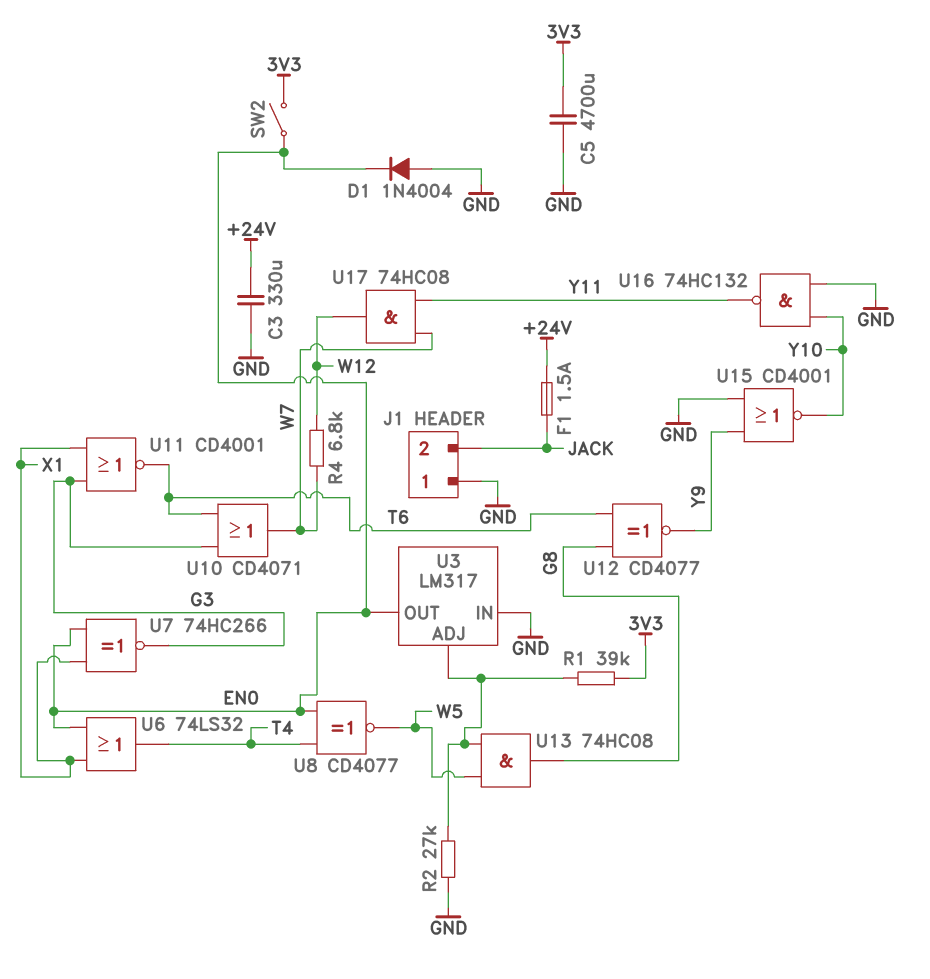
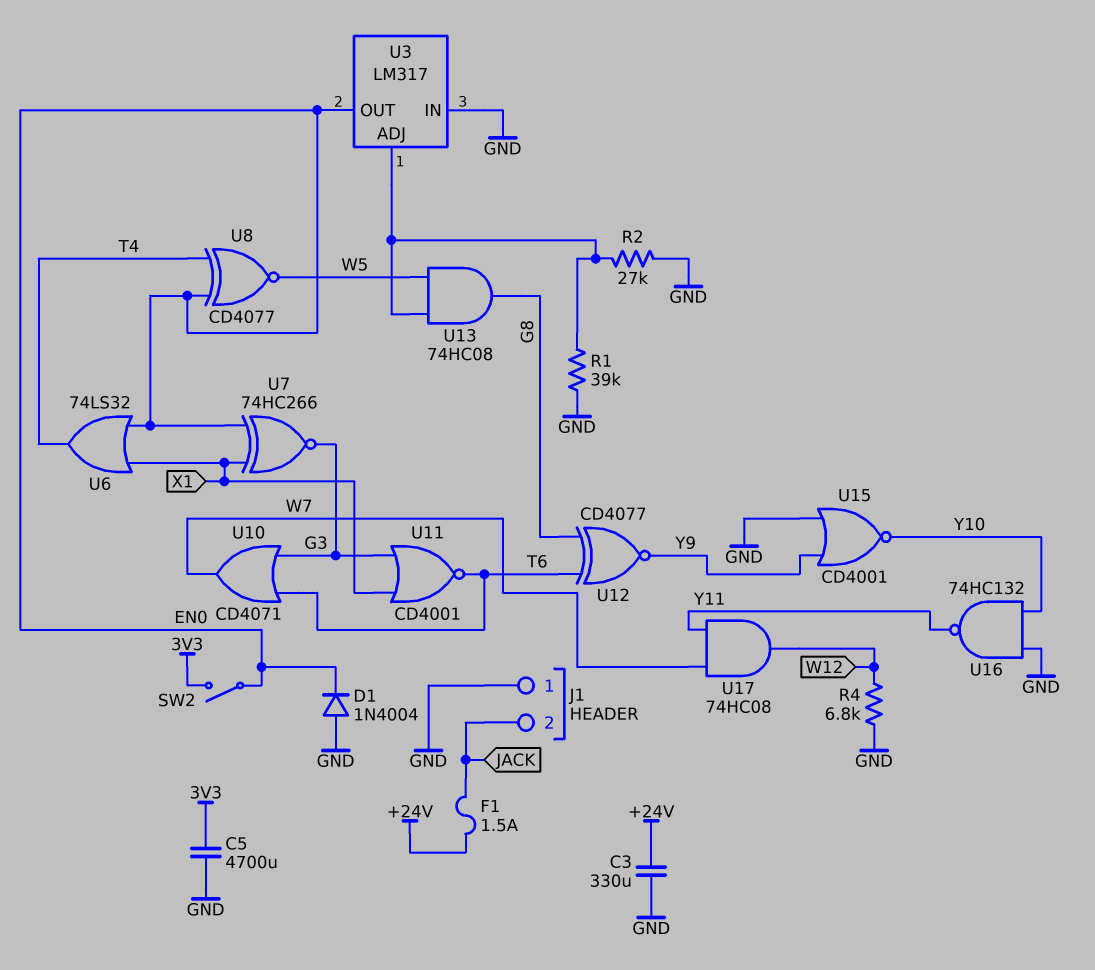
R1: 39k (3V3, U3/ADJ) -> 39k (GND, U3/ADJ)
R4: 6.8k (W7, W12) -> 6.8k (GND, W12)

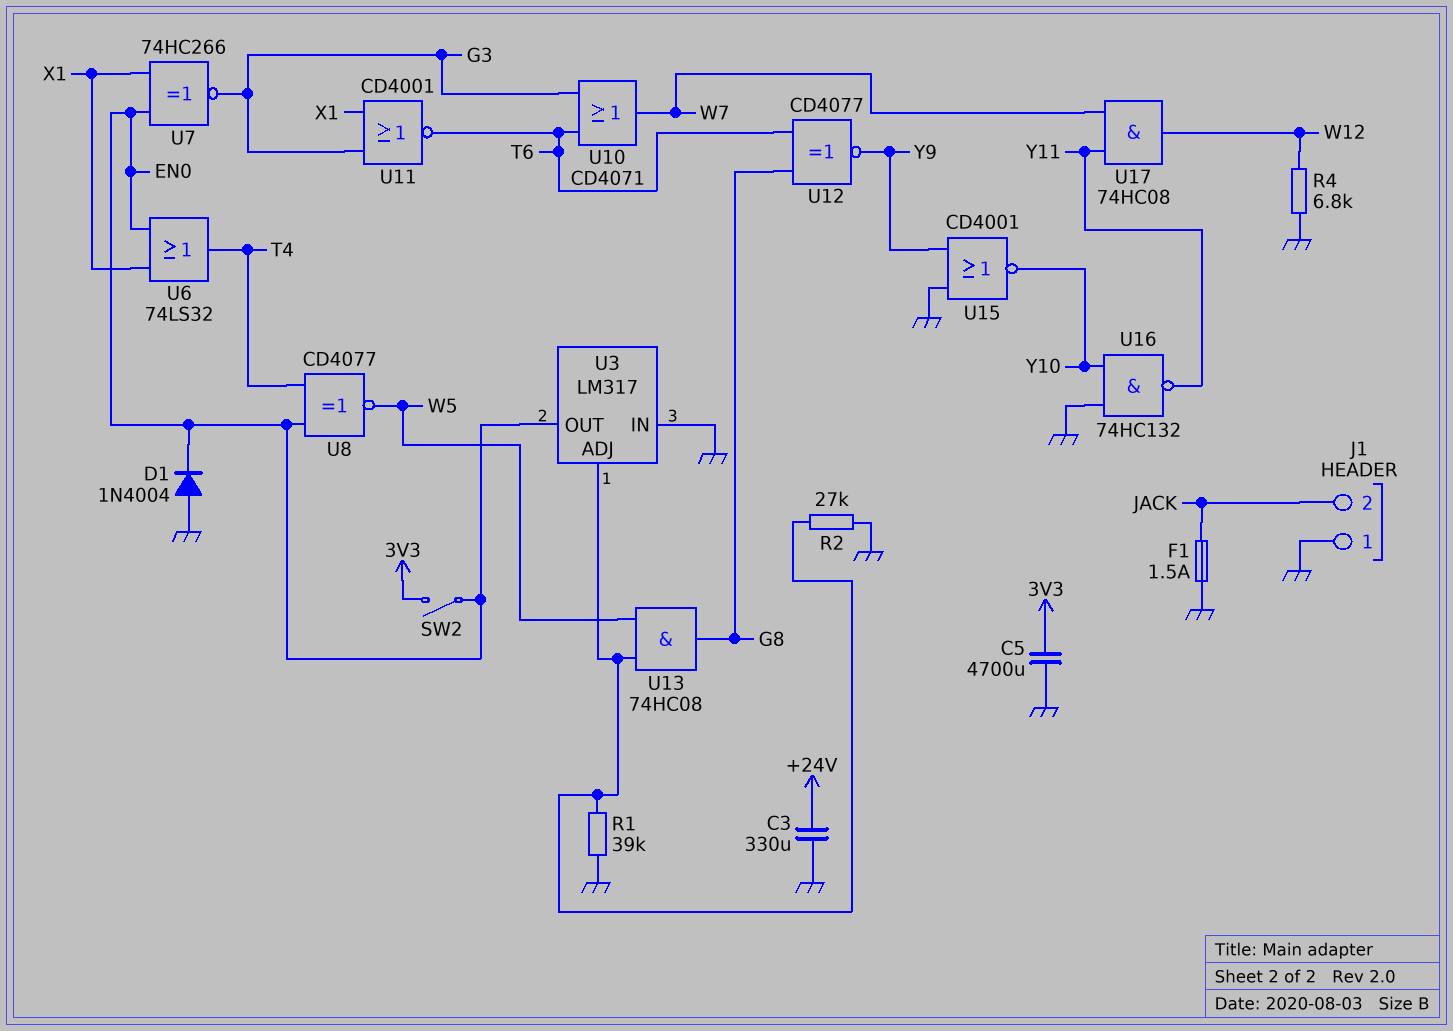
F1: 1.5A (+24V, JACK) -> 1.5A (GND, JACK)

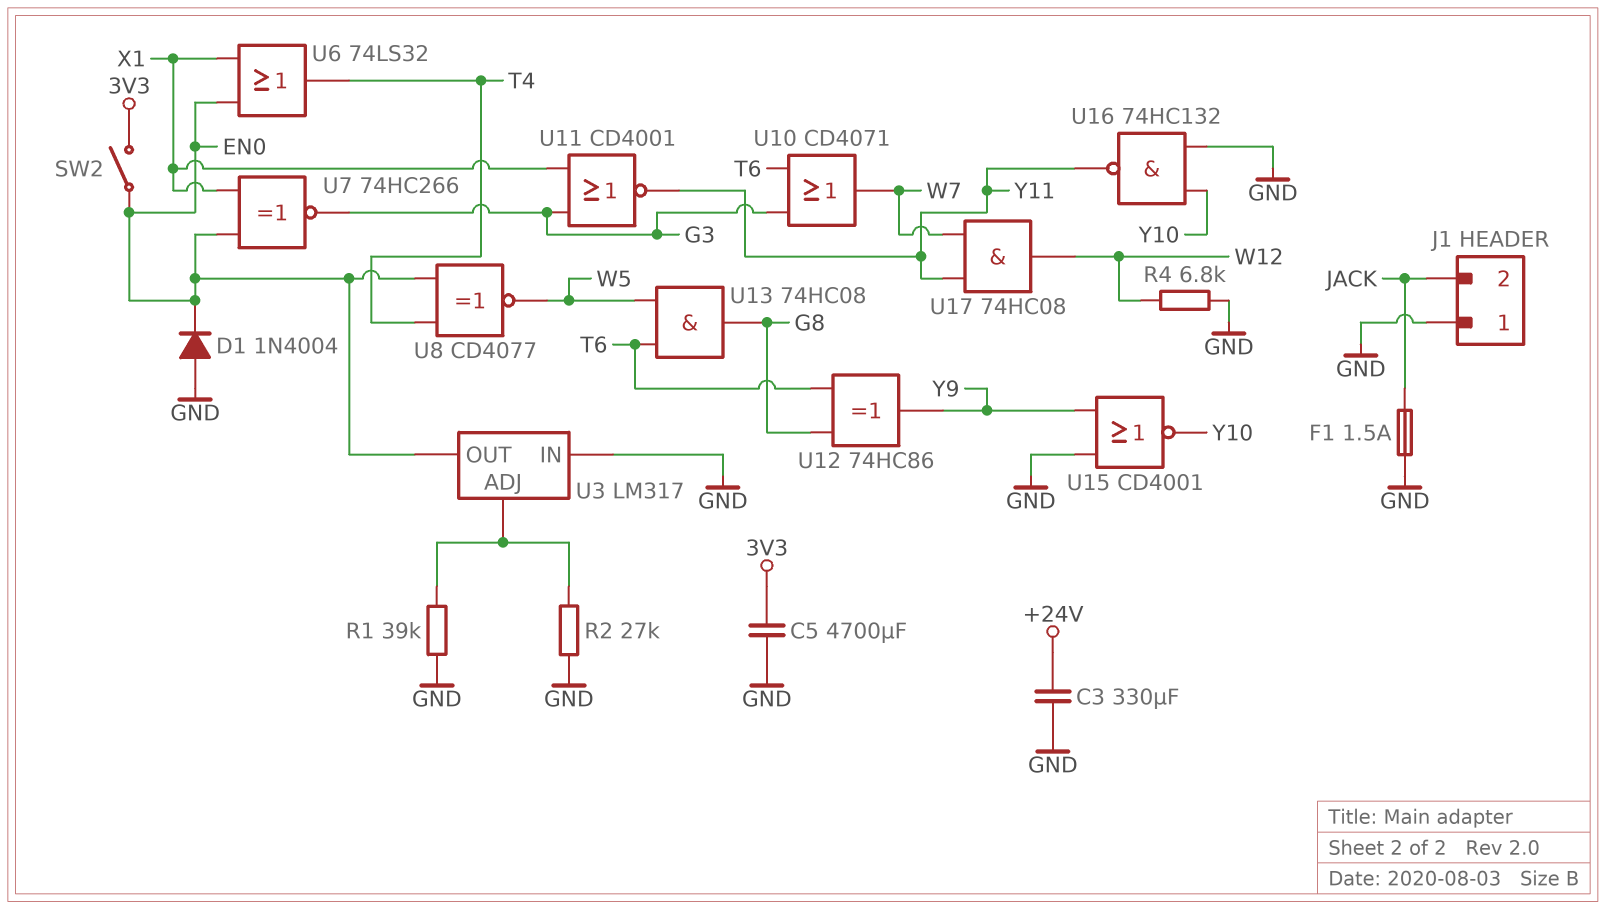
U11: NOR CD4001 (in G3, in X1, out T6) -> NOR CD4001 (in G3, in X1, out Y11)
U12: XNOR CD4077 (in G8, in T6, out Y9) -> XOR 74HC86 (in G8, in T6, out Y9)
U13: AND 74HC08 (in U3/ADJ, in W5, out G8) -> AND 74HC08 (in T6, in W5, out G8)

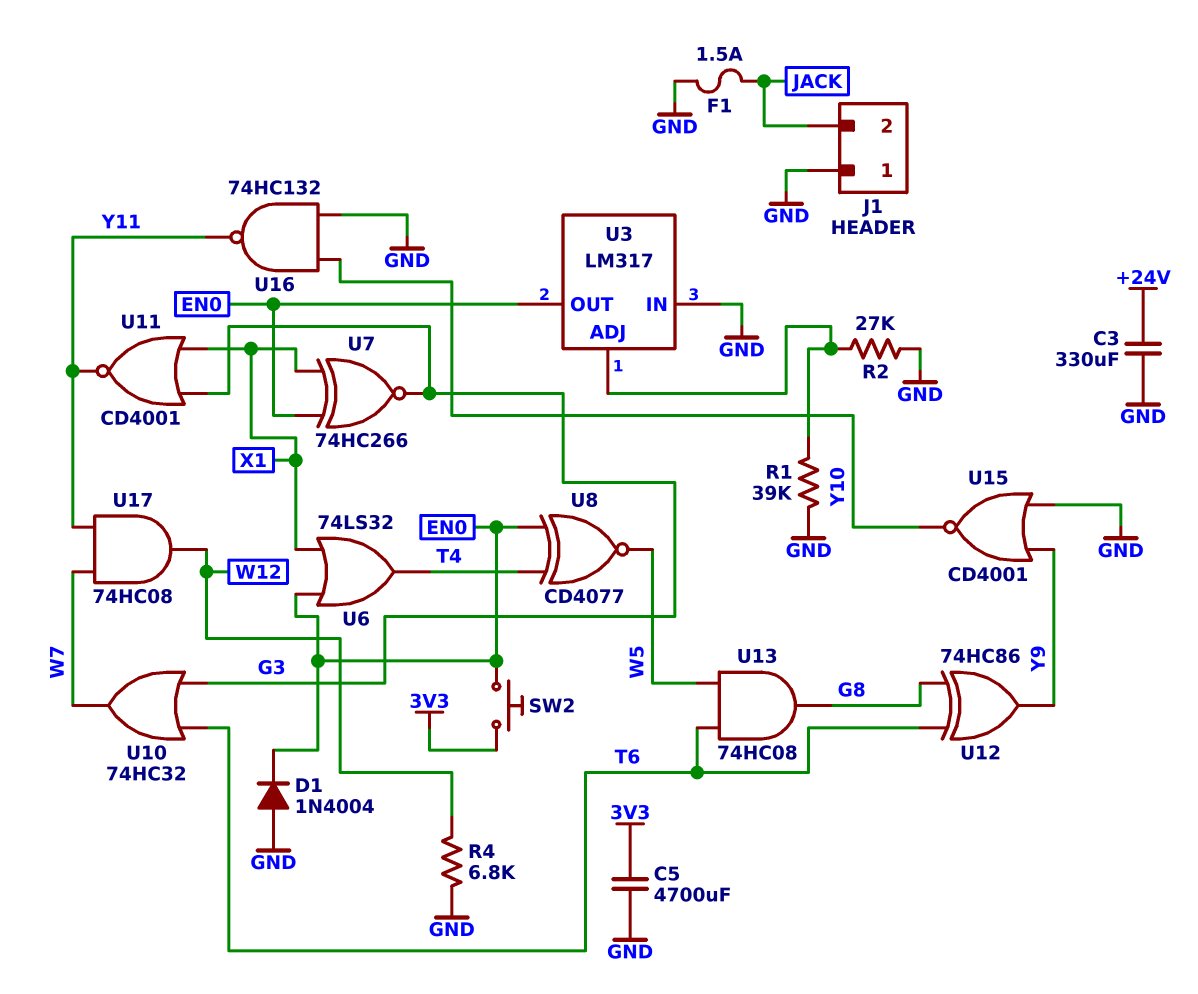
SW2: switch (3V3, EN0) -> button (3V3, EN0)
U10: OR CD4071 (in G3, in T6, out W7) -> OR 74HC32 (in G3, in T6, out W7)

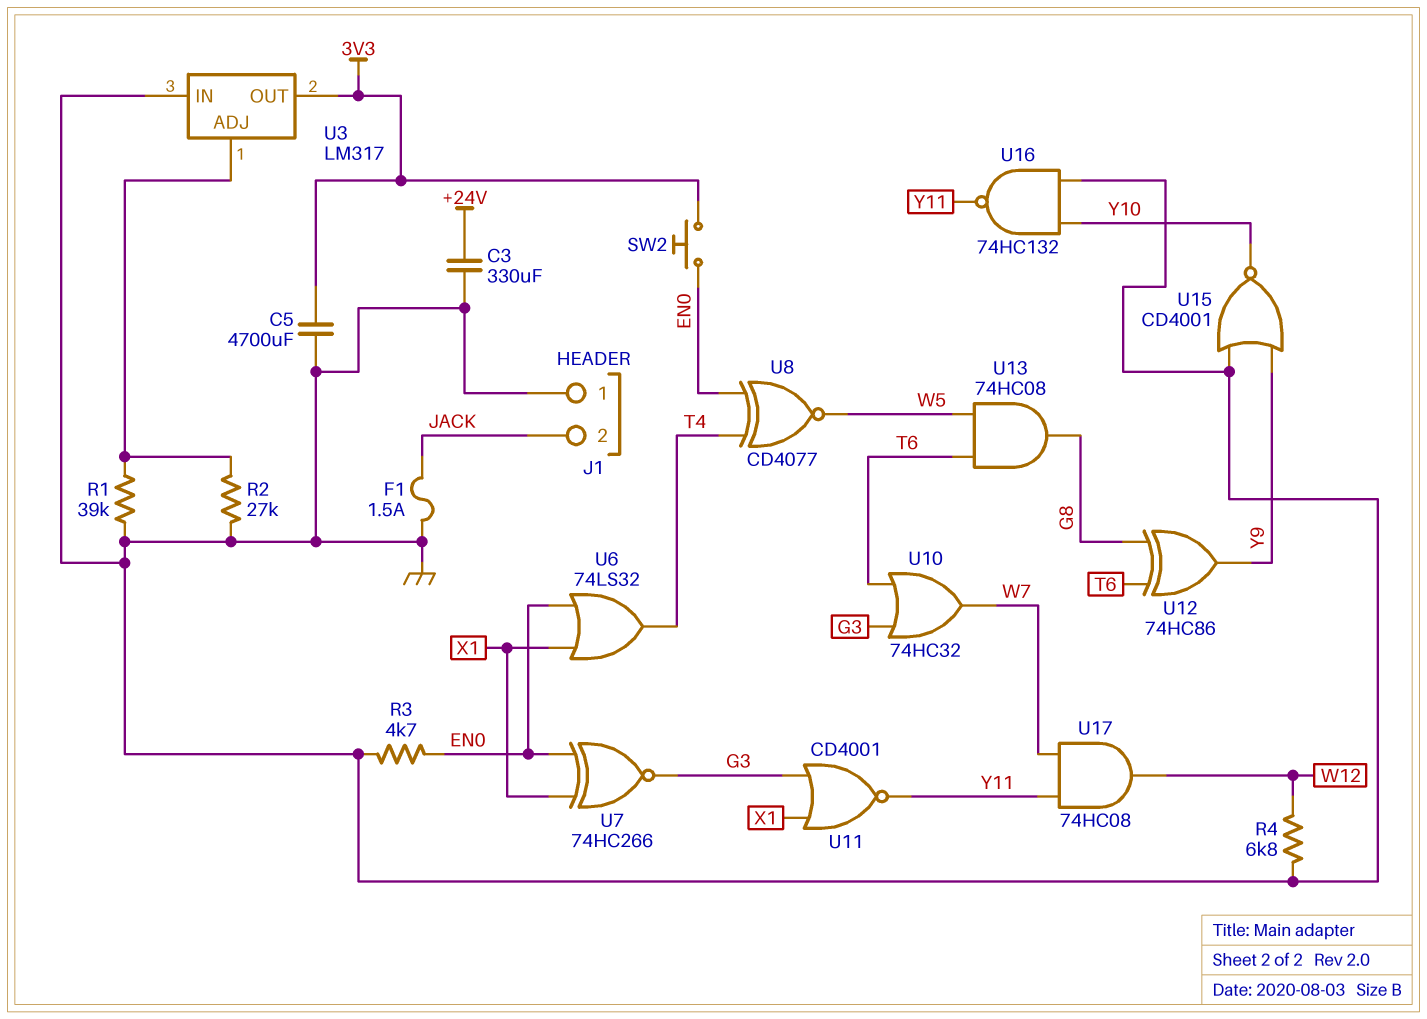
D1: diode 1N4004 (A GND, K EN0) -> none
R3: none -> 4.7k (EN0, GND)
U3 pin OUT: EN0 -> 3V3

